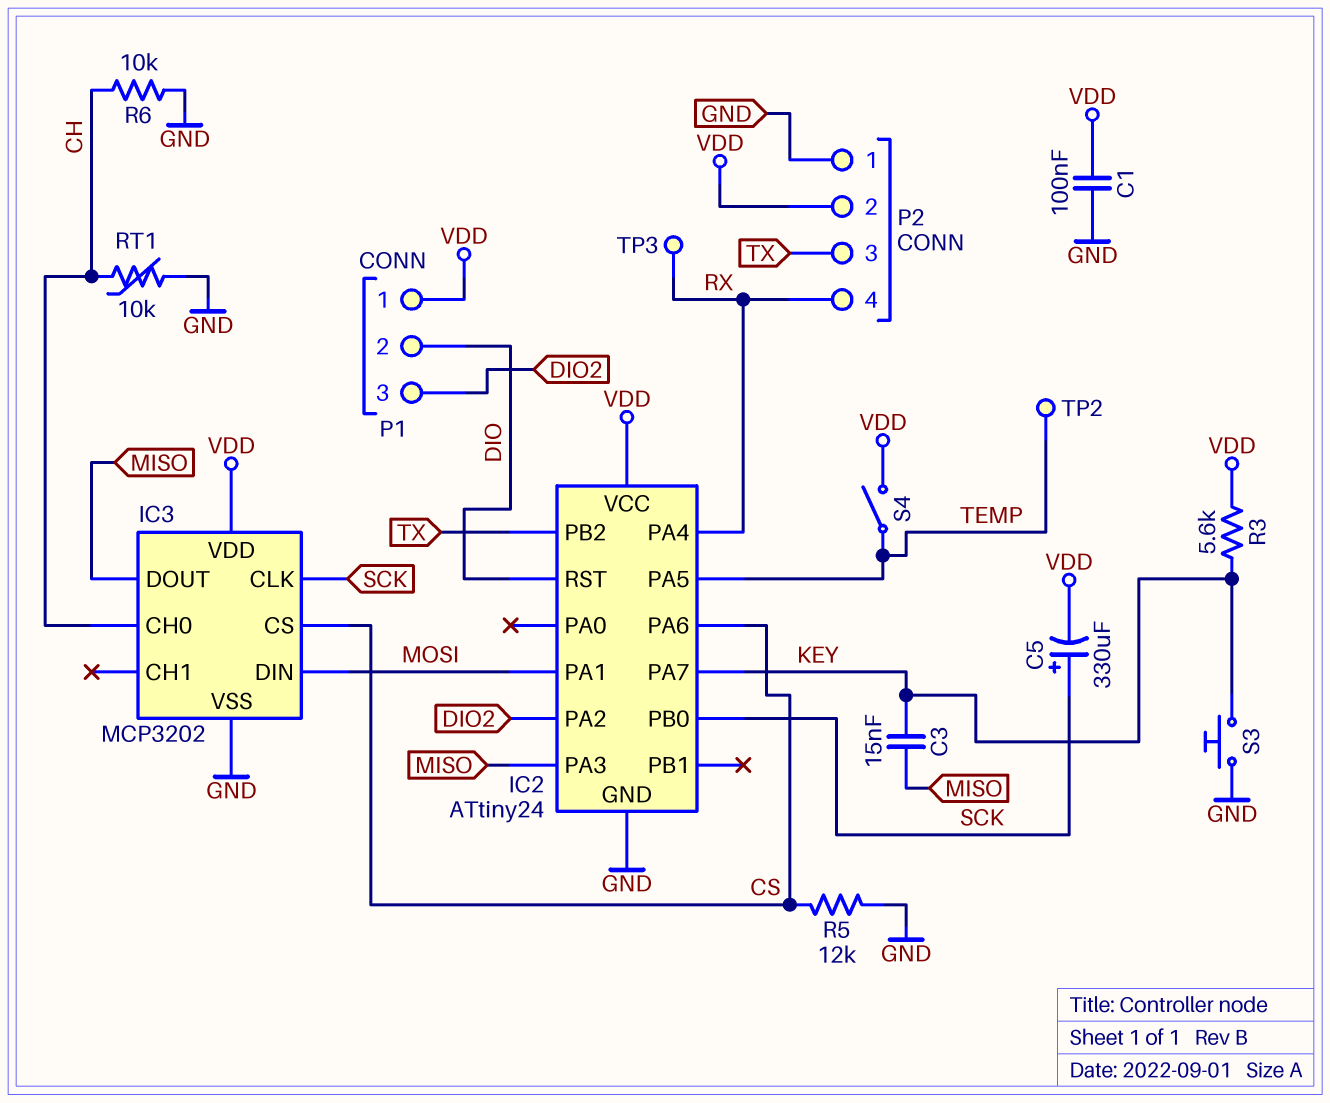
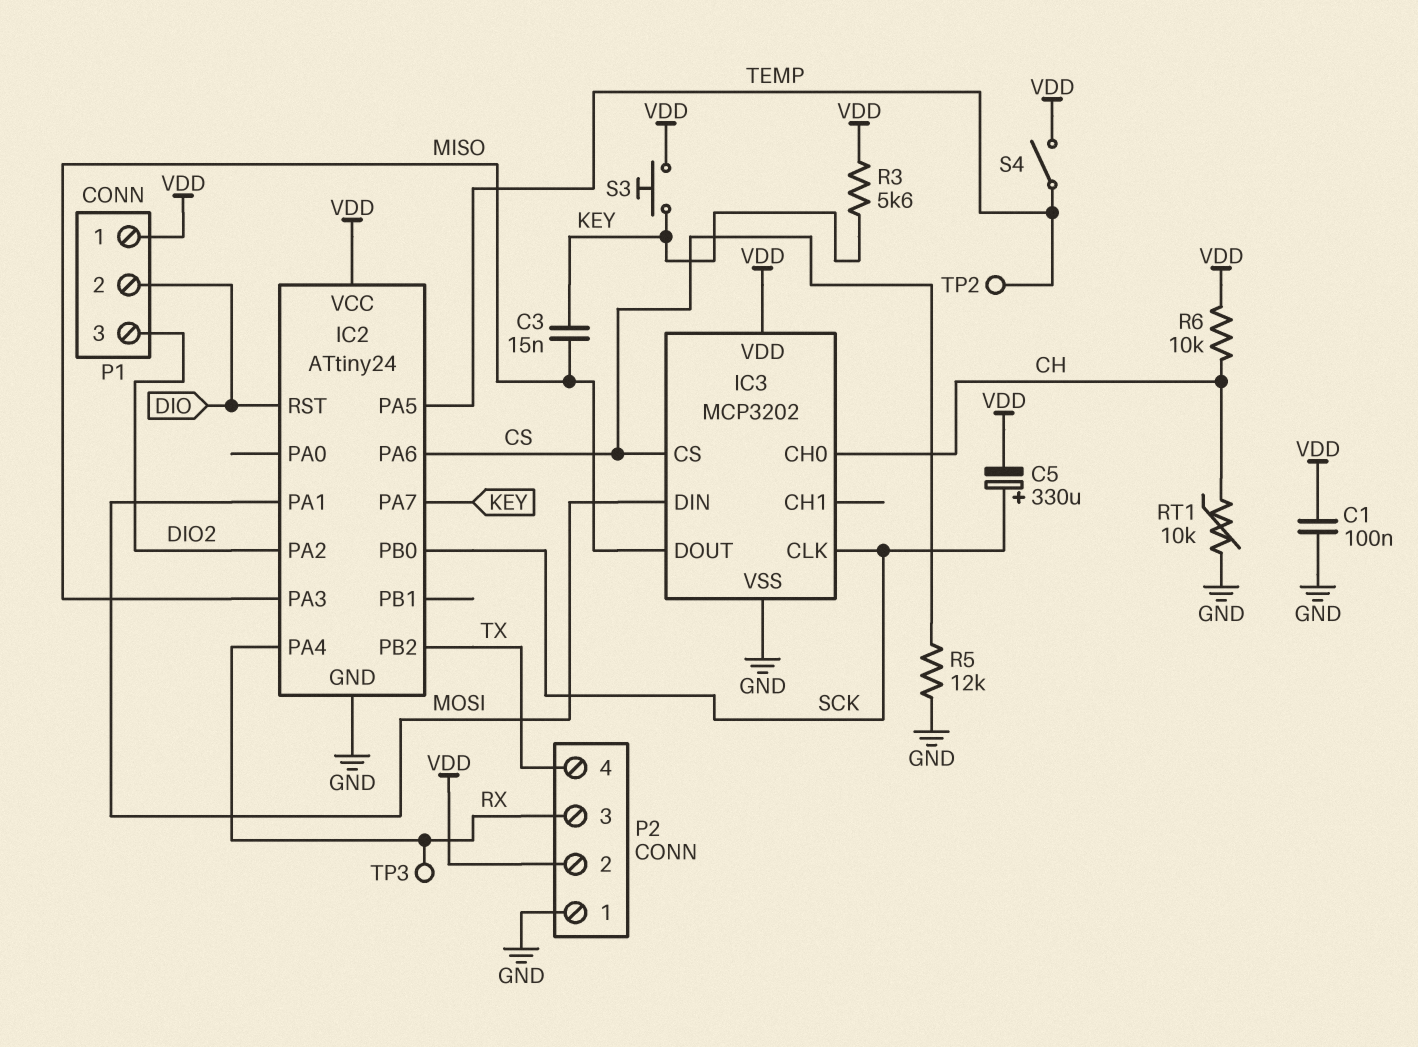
P2 pin 3: TX -> RX
P2 pin 4: RX -> TX
R6: 10k (CH, GND) -> 10k (CH, VDD)
S3: button (GND, KEY) -> button (KEY, VDD)

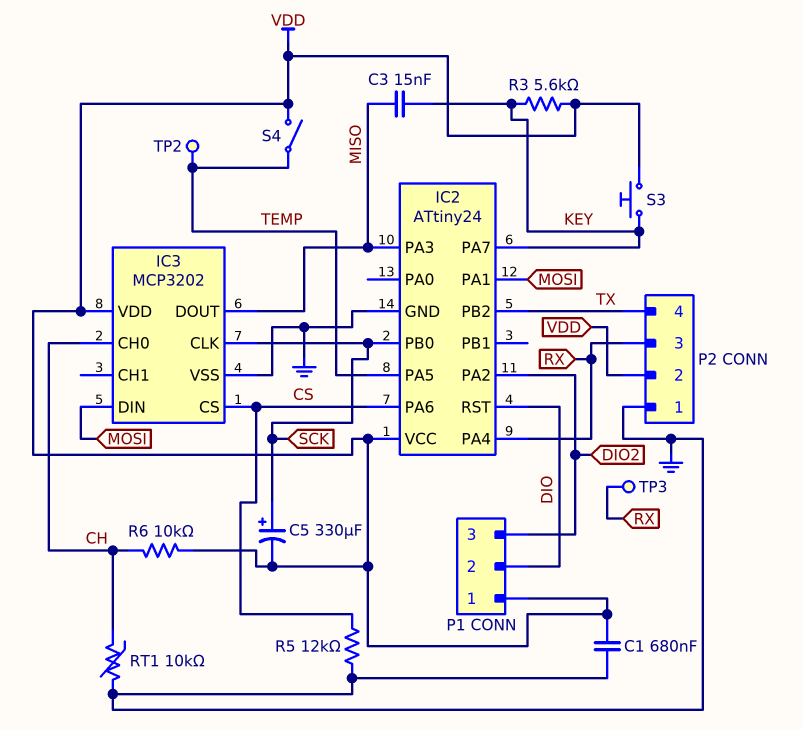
C1: 100nF (GND, VDD) -> 680nF (GND, VDD)

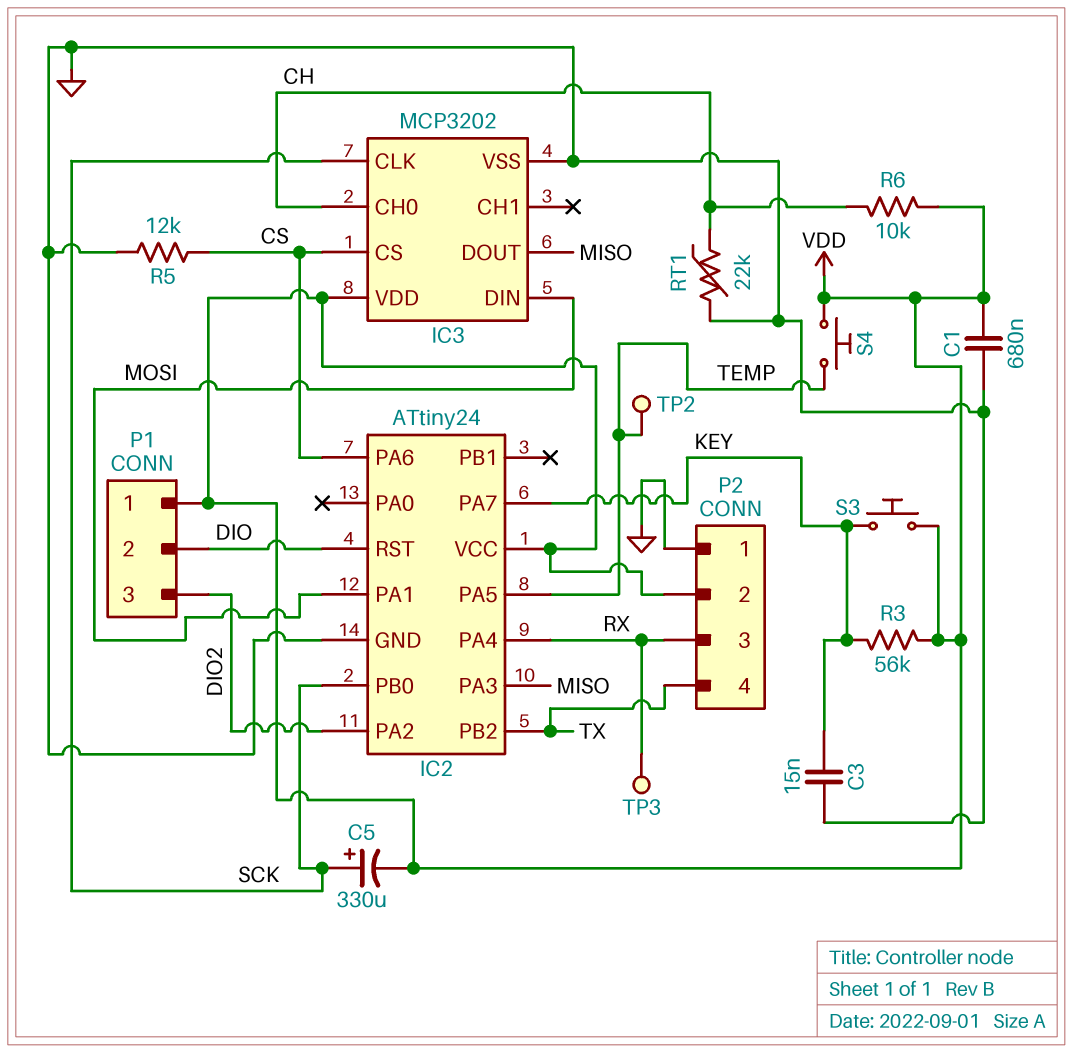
C3: 15nF (KEY, MISO) -> 15nF (GND, KEY)
R3: 5.6k (KEY, VDD) -> 56k (KEY, VDD)
RT1: 10k (CH, GND) -> 22k (CH, GND)
S4: switch (TEMP, VDD) -> button (TEMP, VDD)

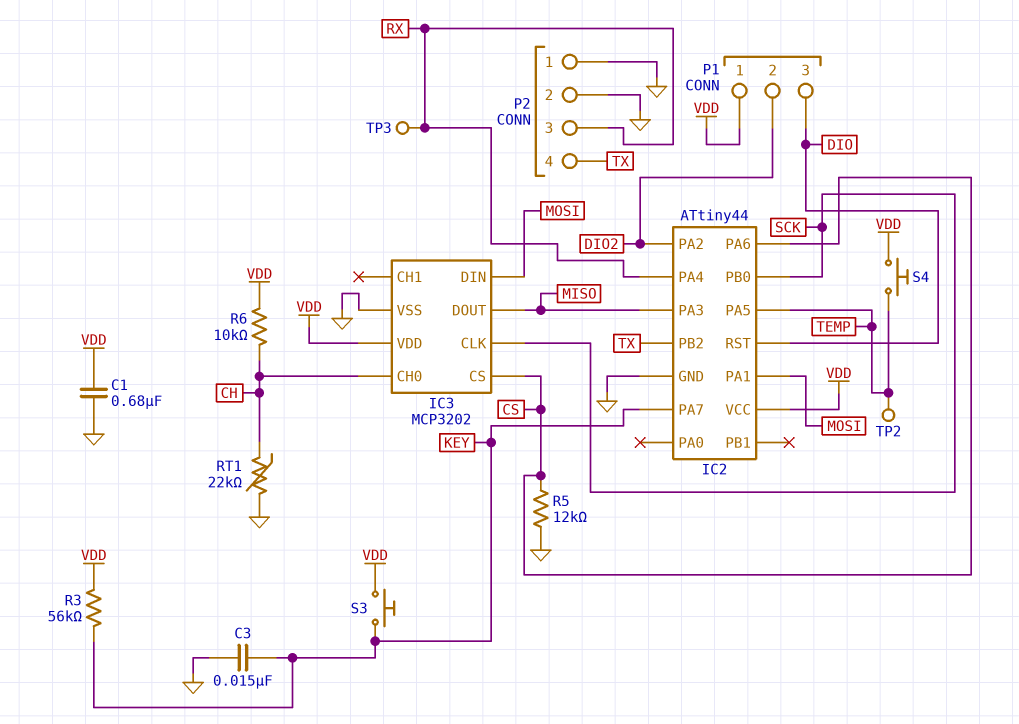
C5: 330uF (plus SCK, minus VDD) -> none
IC2: ATtiny24 -> ATtiny44
P1 pin 2: DIO -> DIO2
P1 pin 3: DIO2 -> DIO
P2 pin 2: VDD -> GND

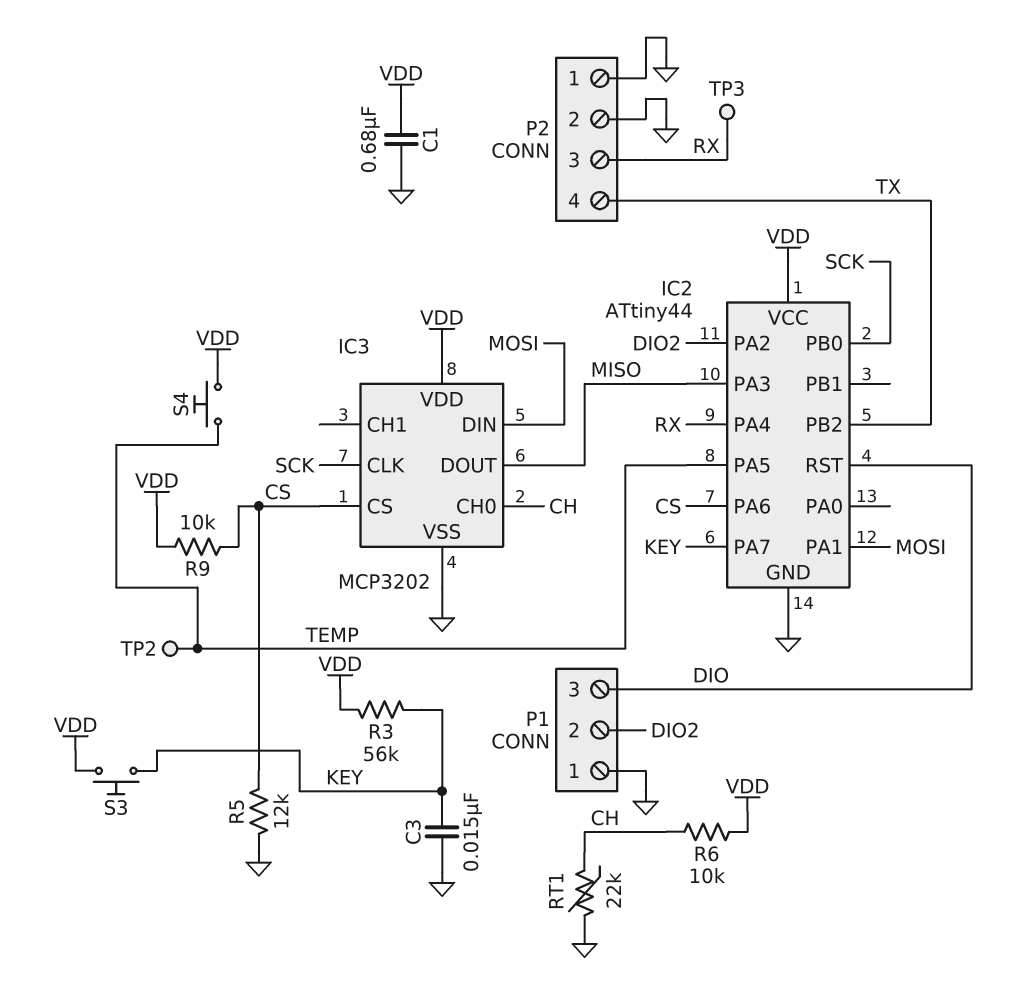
P1 pin 1: VDD -> GND
R9: none -> 10k (CS, VDD)

